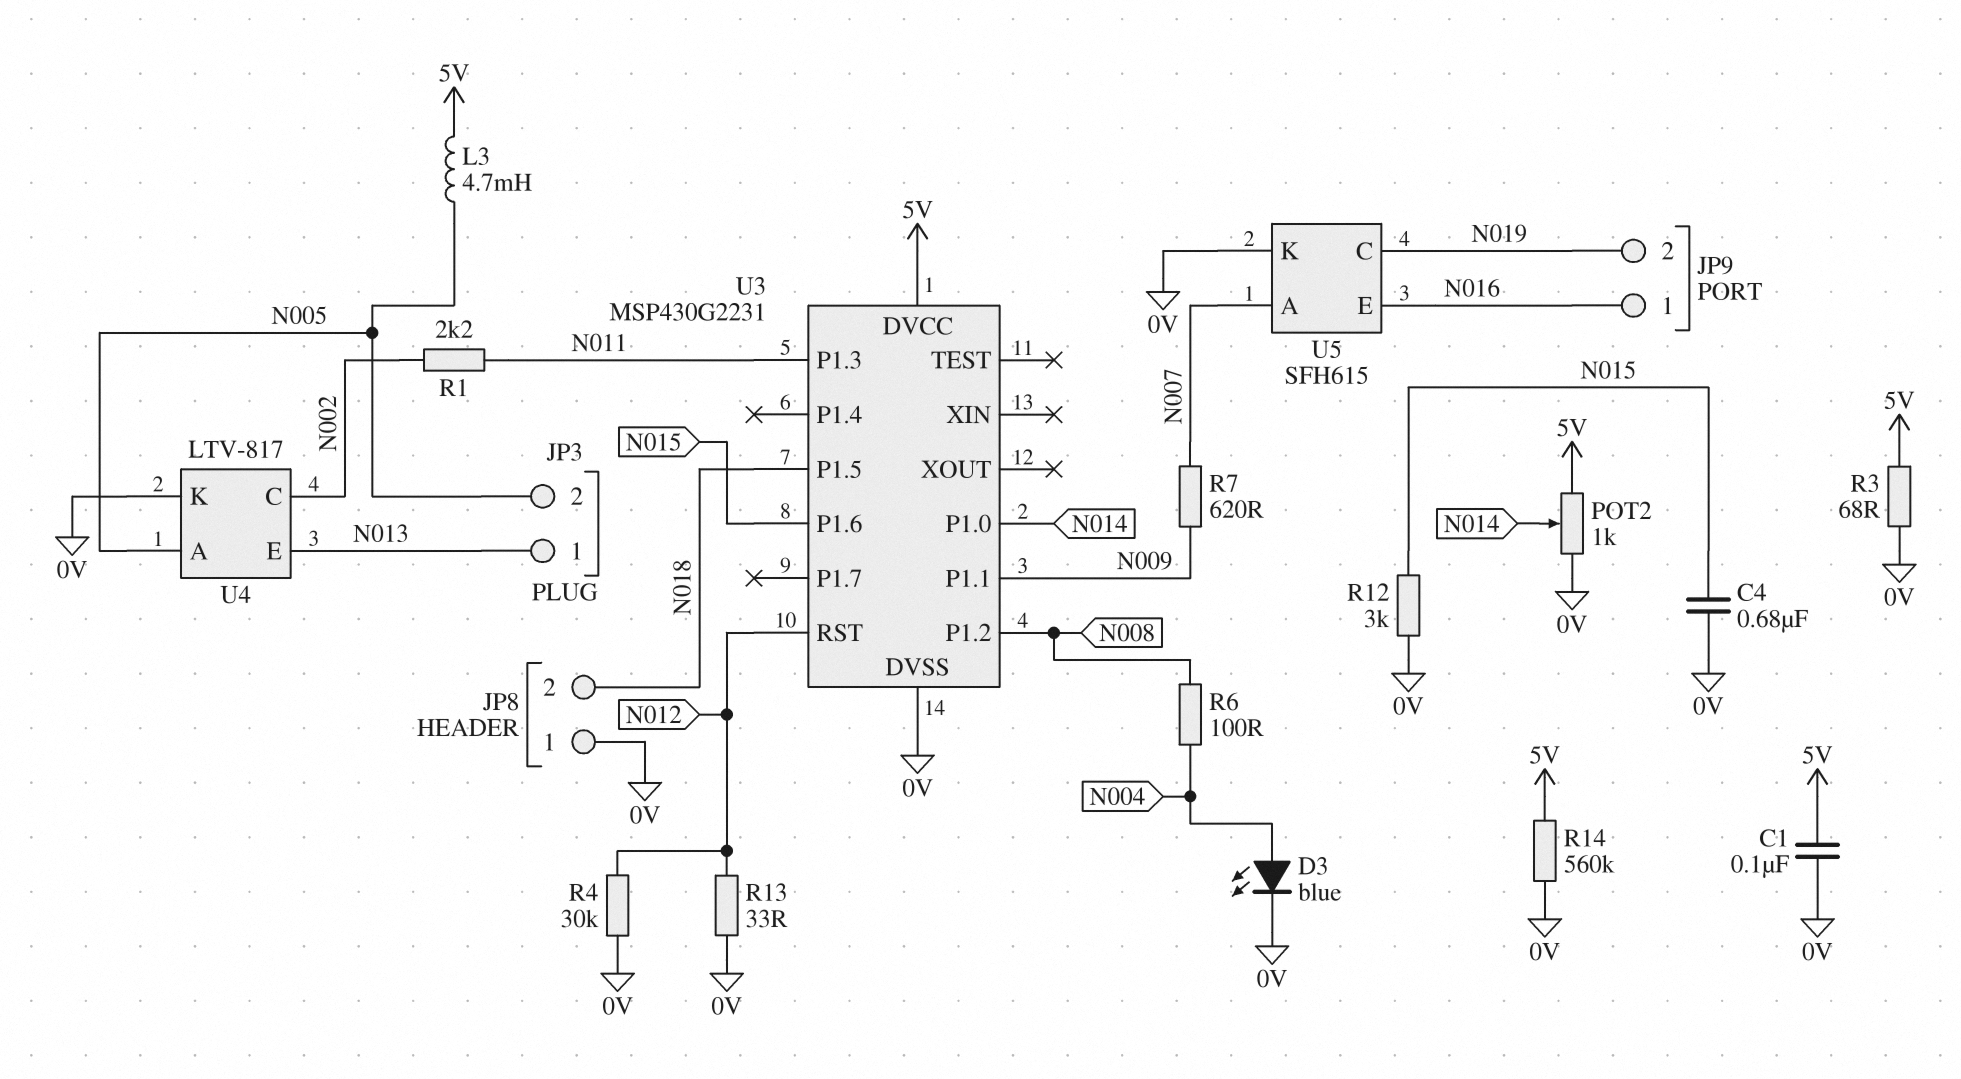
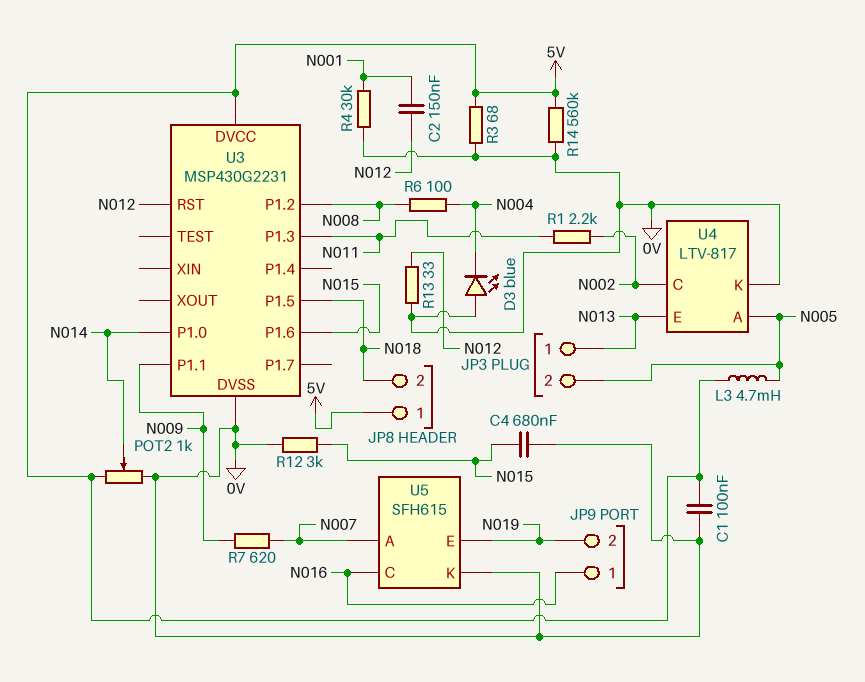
C2: none -> 150nF (N001, N012)
D3: LED blue (A N004, K 0V) -> LED blue (A 0V, K N004)
JP8 pin 1: 0V -> 5V
R4: 30k (0V, N012) -> 30k (0V, N001)
U5 pin C: N019 -> N016
U5 pin E: N016 -> N019

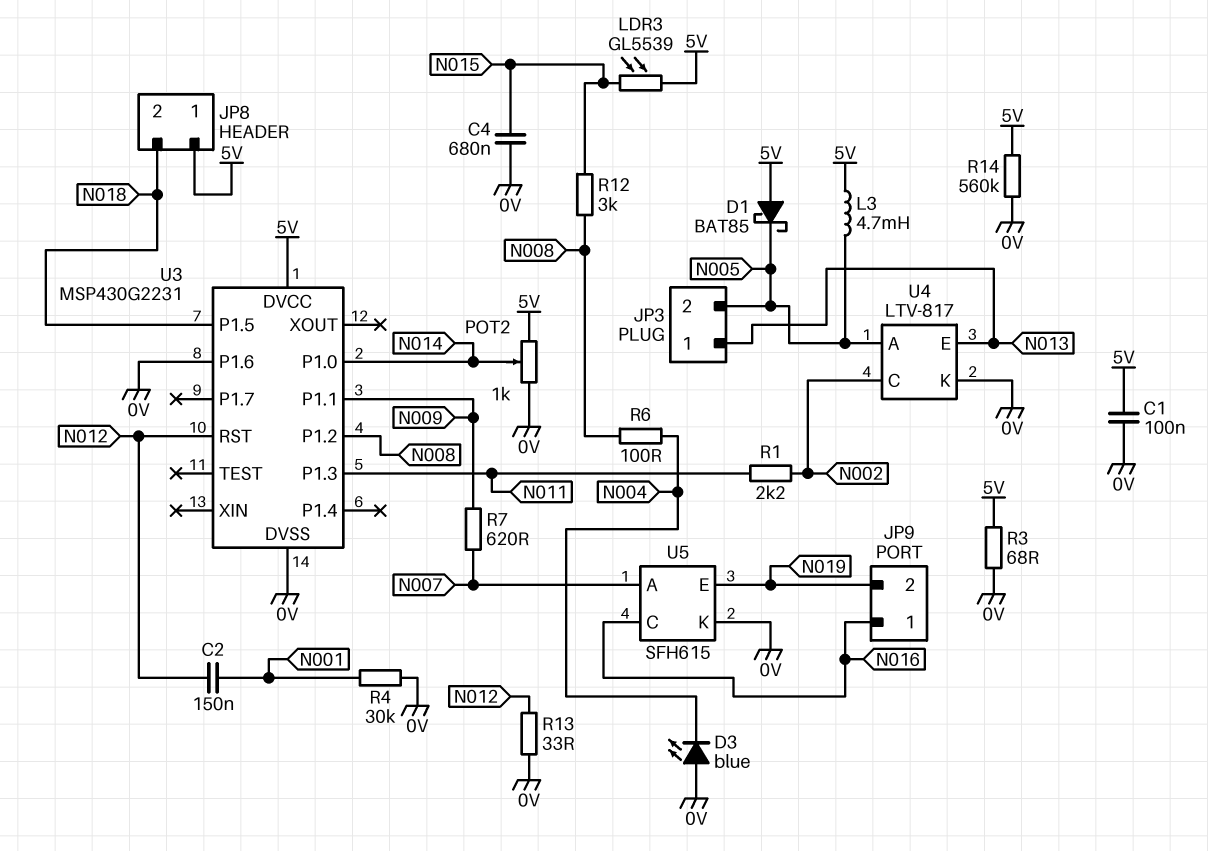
D1: none -> schottky BAT85 (A 5V, K N005)
LDR3: none -> GL5539 (5V, N015)
R12: 3k (0V, N015) -> 3k (N008, N015)
U3 pin P1.6: N015 -> 0V

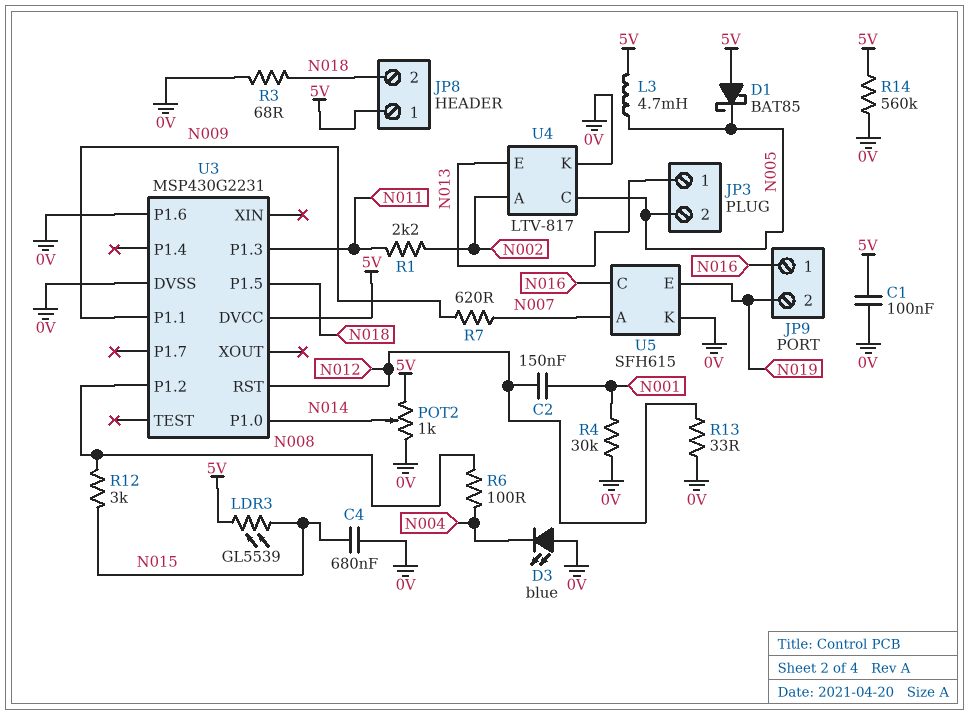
R3: 68 (0V, 5V) -> 68 (0V, N018)
U4 pin A: N005 -> N002
U4 pin C: N002 -> N005

